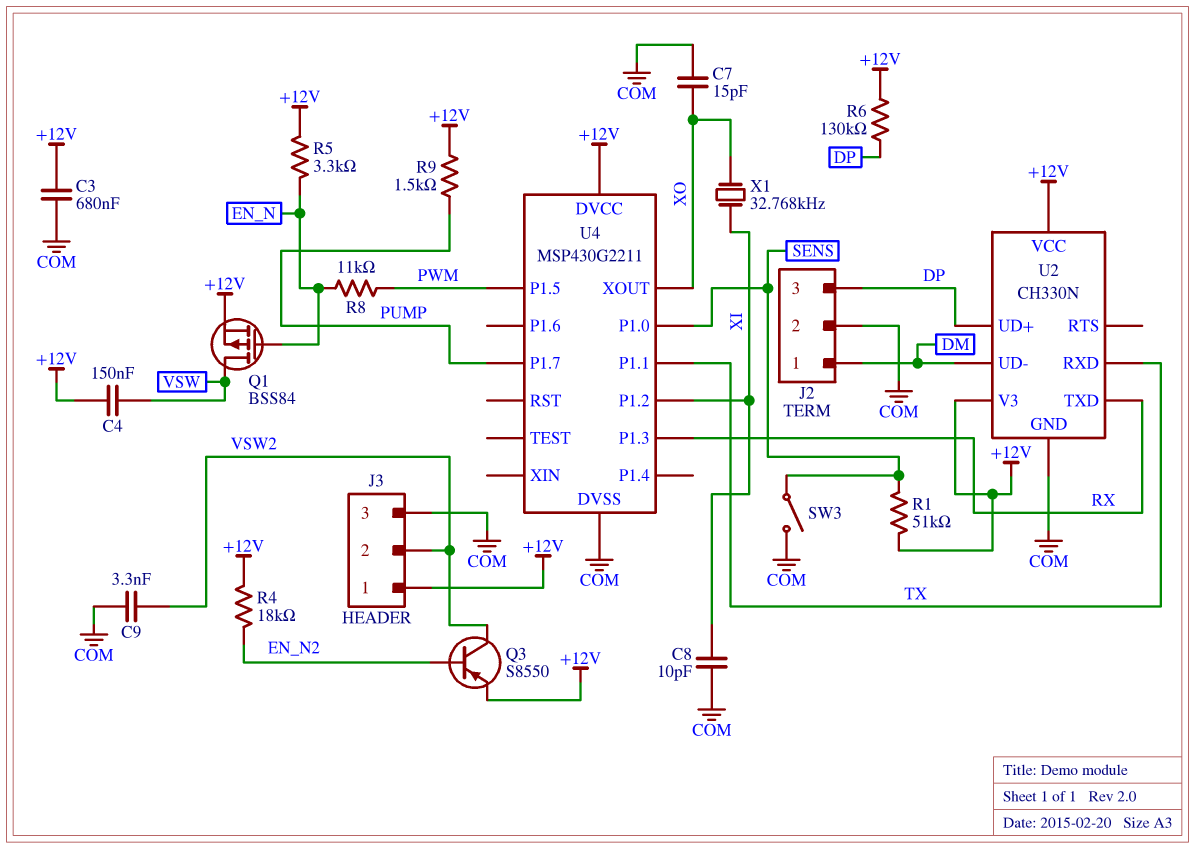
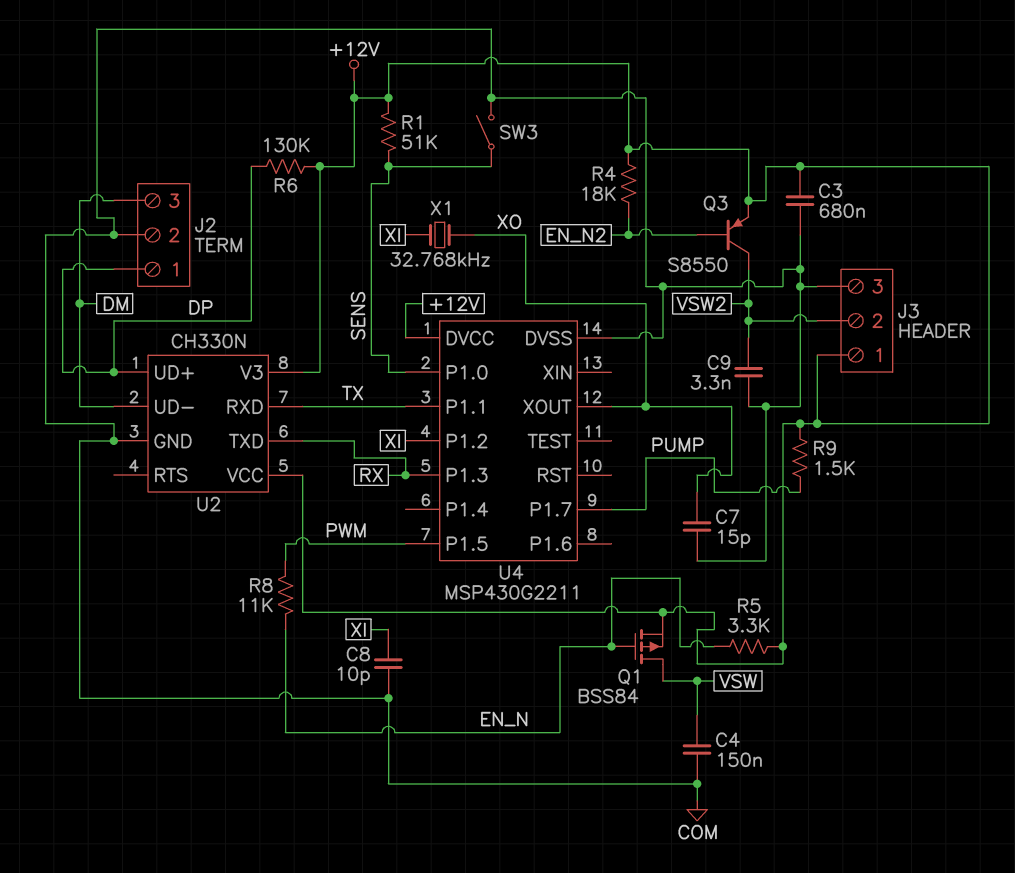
C4: 150nF (+12V, VSW) -> 150nF (COM, VSW)
J2 pin 1: DM -> DP
J2 pin 3: DP -> DM

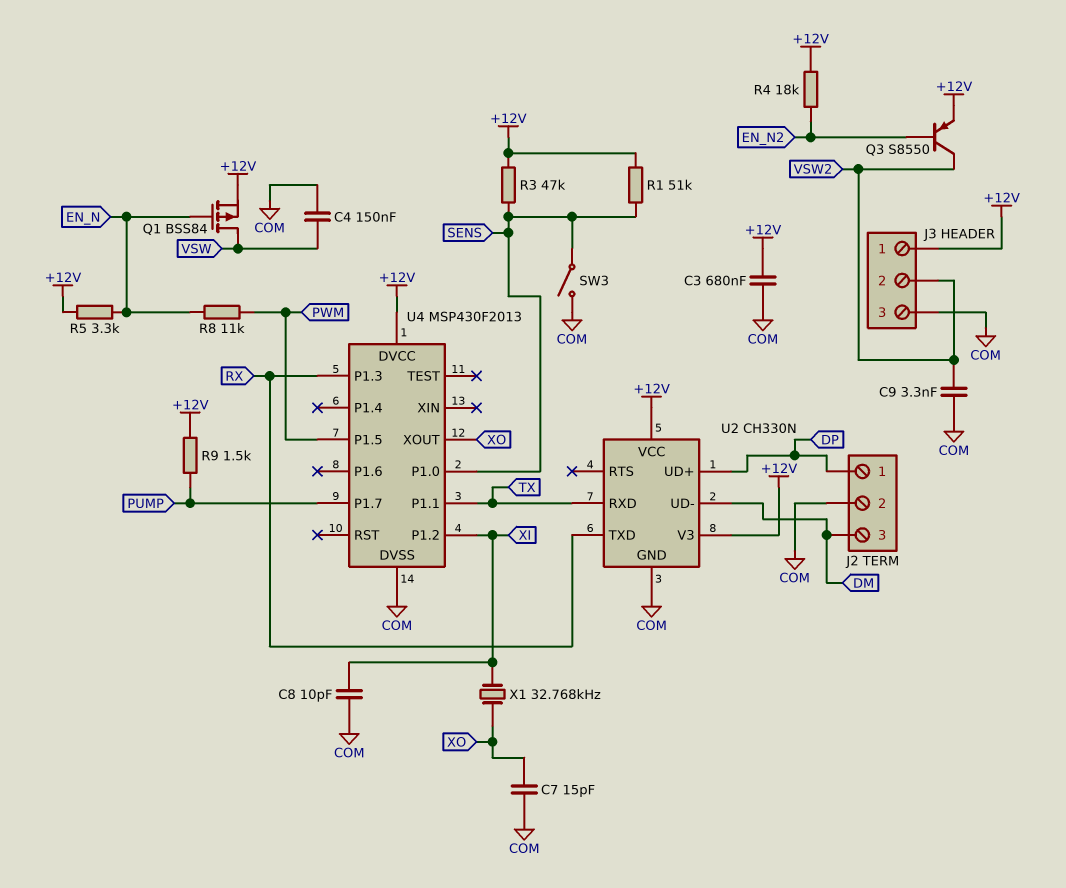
R3: none -> 47k (+12V, SENS)
R6: 130k (+12V, DP) -> none
U4: MSP430G2211 -> MSP430F2013

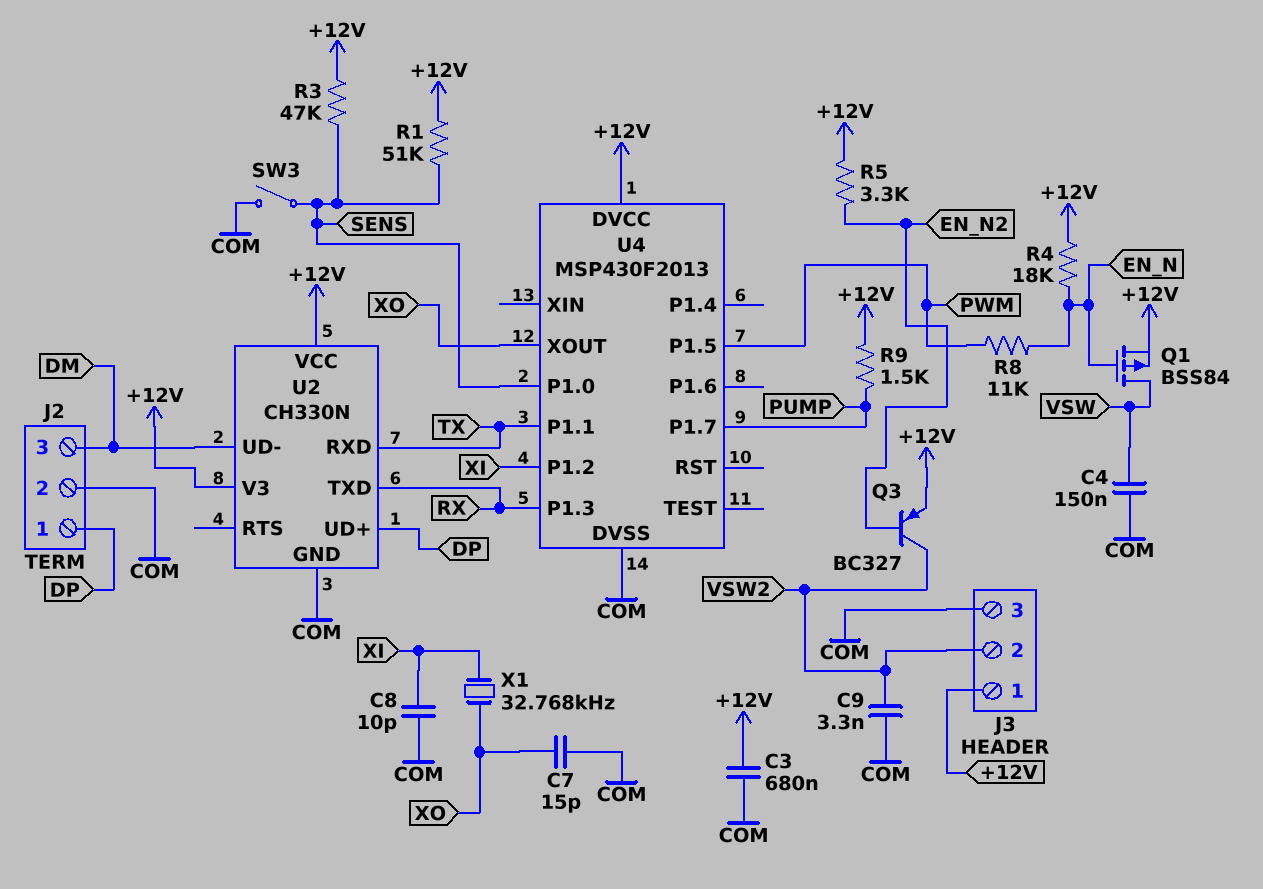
Q3: PNP S8550 (B EN_N2, C VSW2, E +12V) -> PNP BC327 (B EN_N2, C VSW2, E +12V)
R4: 18k (+12V, EN_N2) -> 18k (+12V, EN_N)
R5: 3.3k (+12V, EN_N) -> 3.3k (+12V, EN_N2)

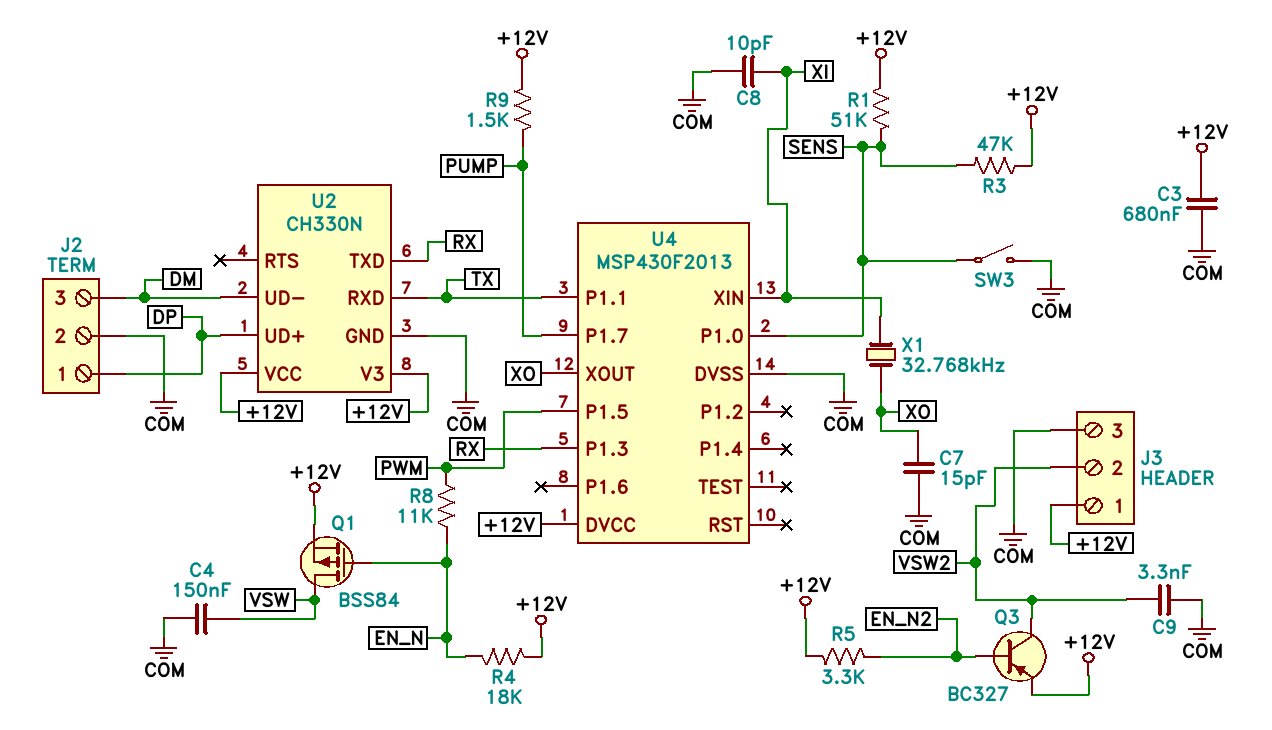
U4 pin P1.2: XI -> none
U4 pin XIN: none -> XI

